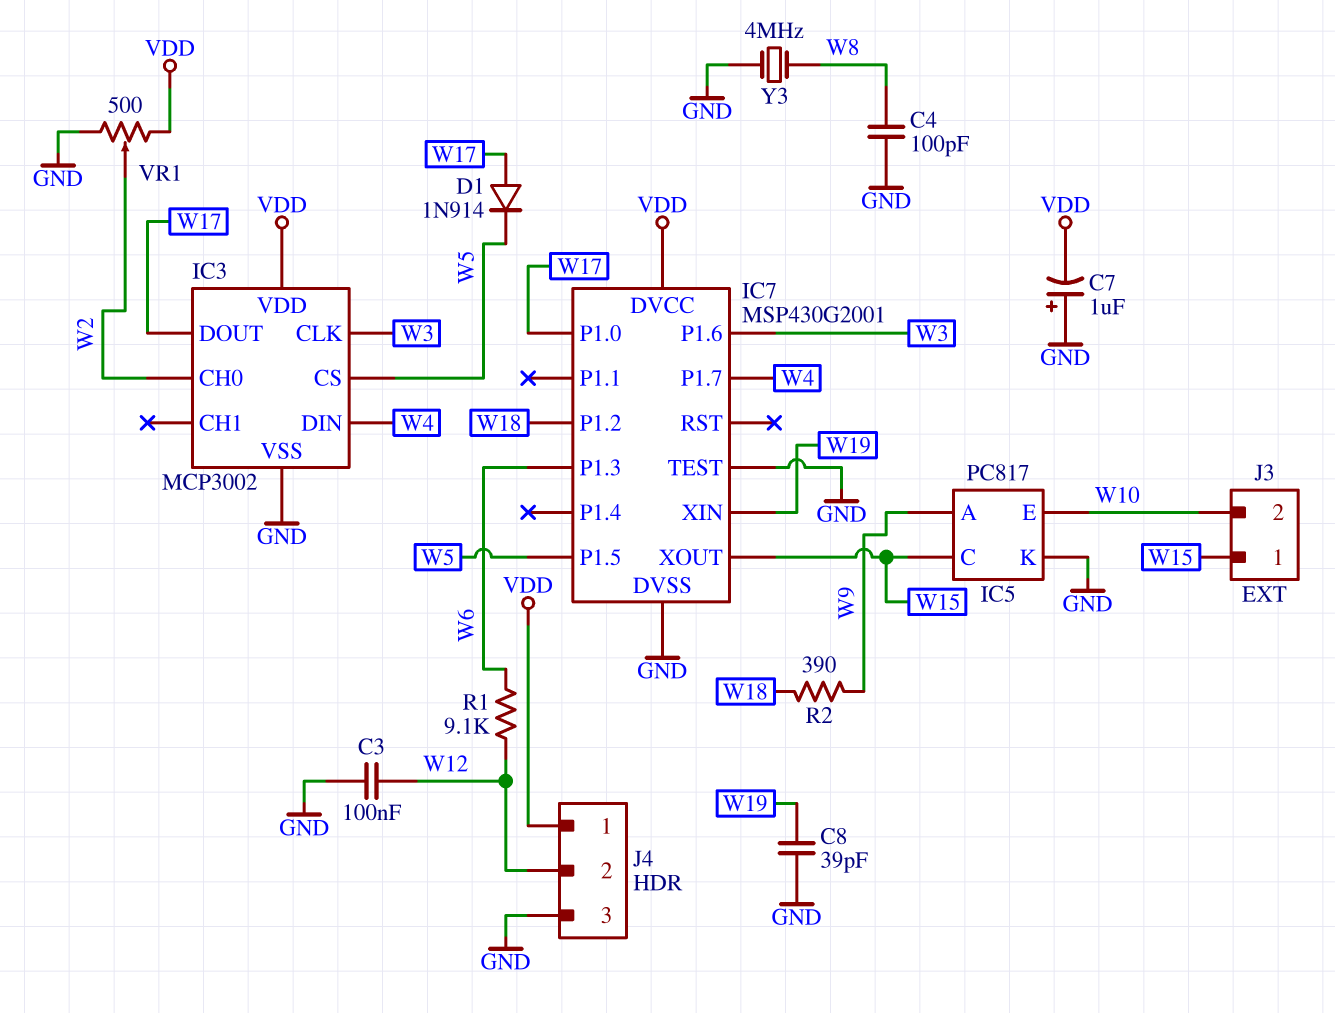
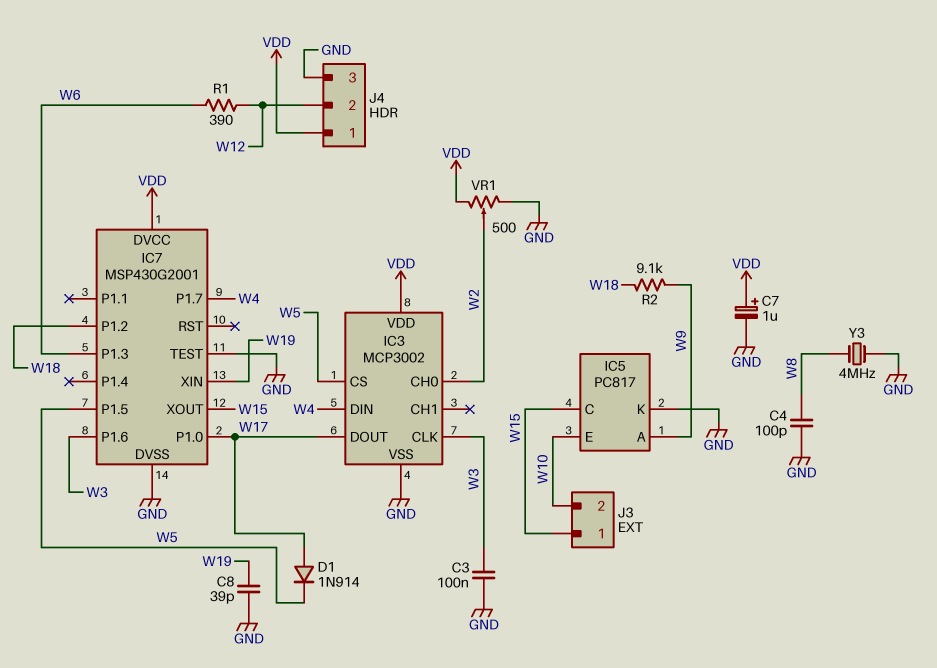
C3: 100nF (GND, W12) -> 100nF (GND, W3)
C7: 1uF (plus GND, minus VDD) -> 1uF (plus VDD, minus GND)
R1: 9.1k (W6, W12) -> 390 (W6, W12)
R2: 390 (W9, W18) -> 9.1k (W9, W18)

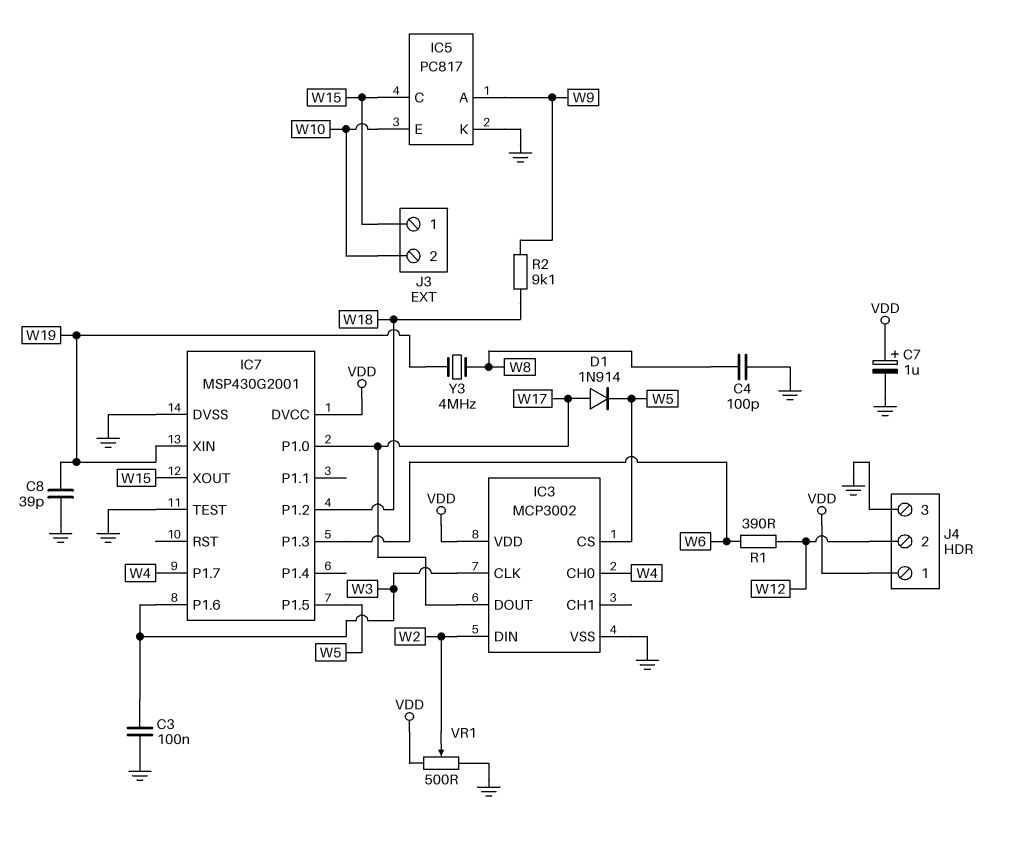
IC3 pin CH0: W2 -> W4
IC3 pin DIN: W4 -> W2
Y3: 4MHz (GND, W8) -> 4MHz (W8, W19)

